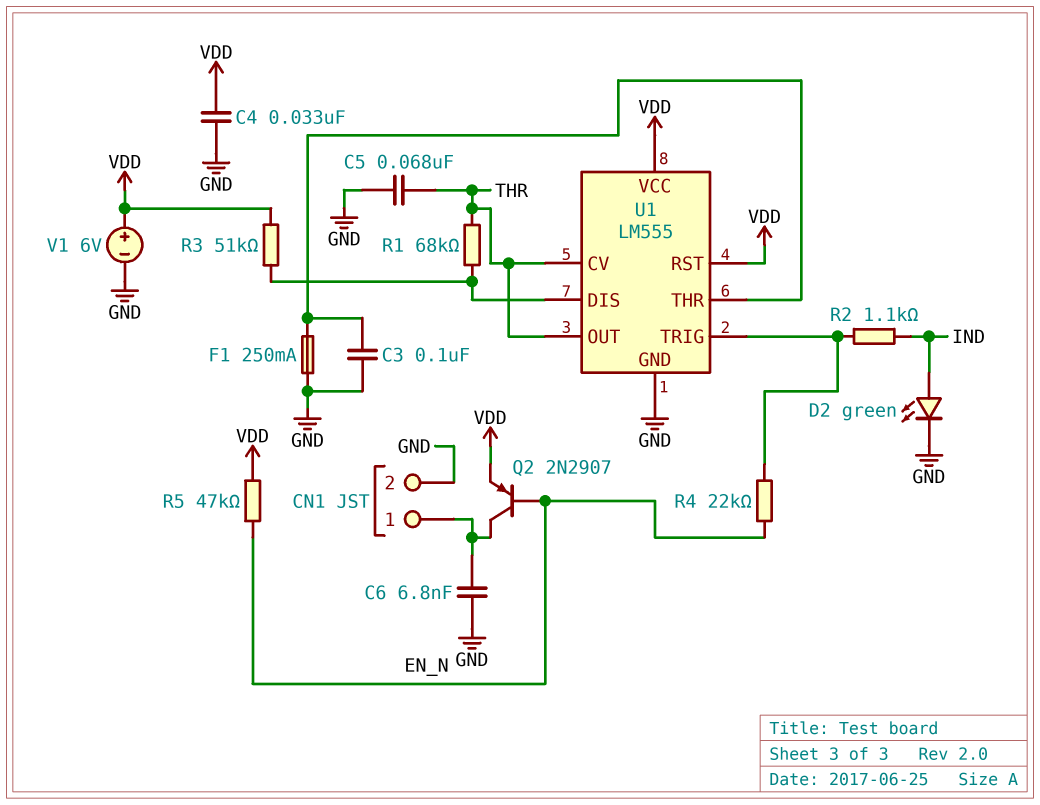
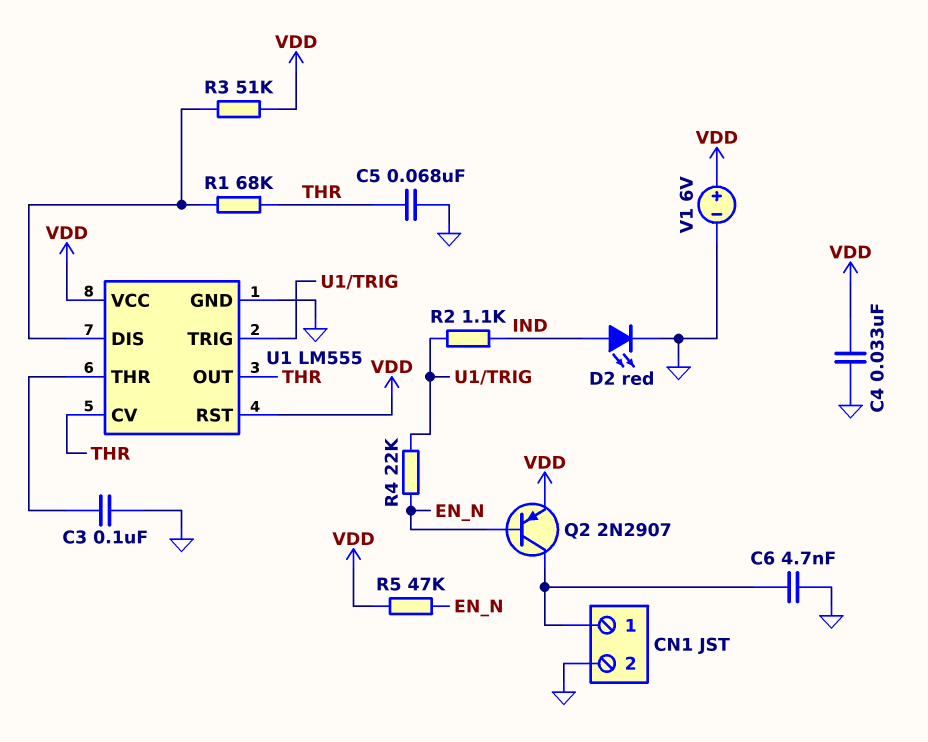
C6: 6.8nF (CN1/1, GND) -> 4.7nF (CN1/1, GND)
D2: LED green (A IND, K GND) -> LED red (A IND, K GND)
F1: 250mA (GND, U1/THR) -> none

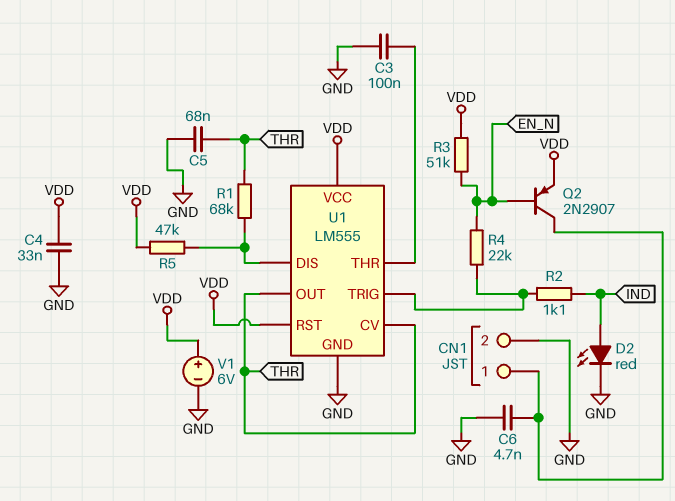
R3: 51k (U1/DIS, VDD) -> 51k (EN_N, VDD)
R5: 47k (EN_N, VDD) -> 47k (U1/DIS, VDD)

